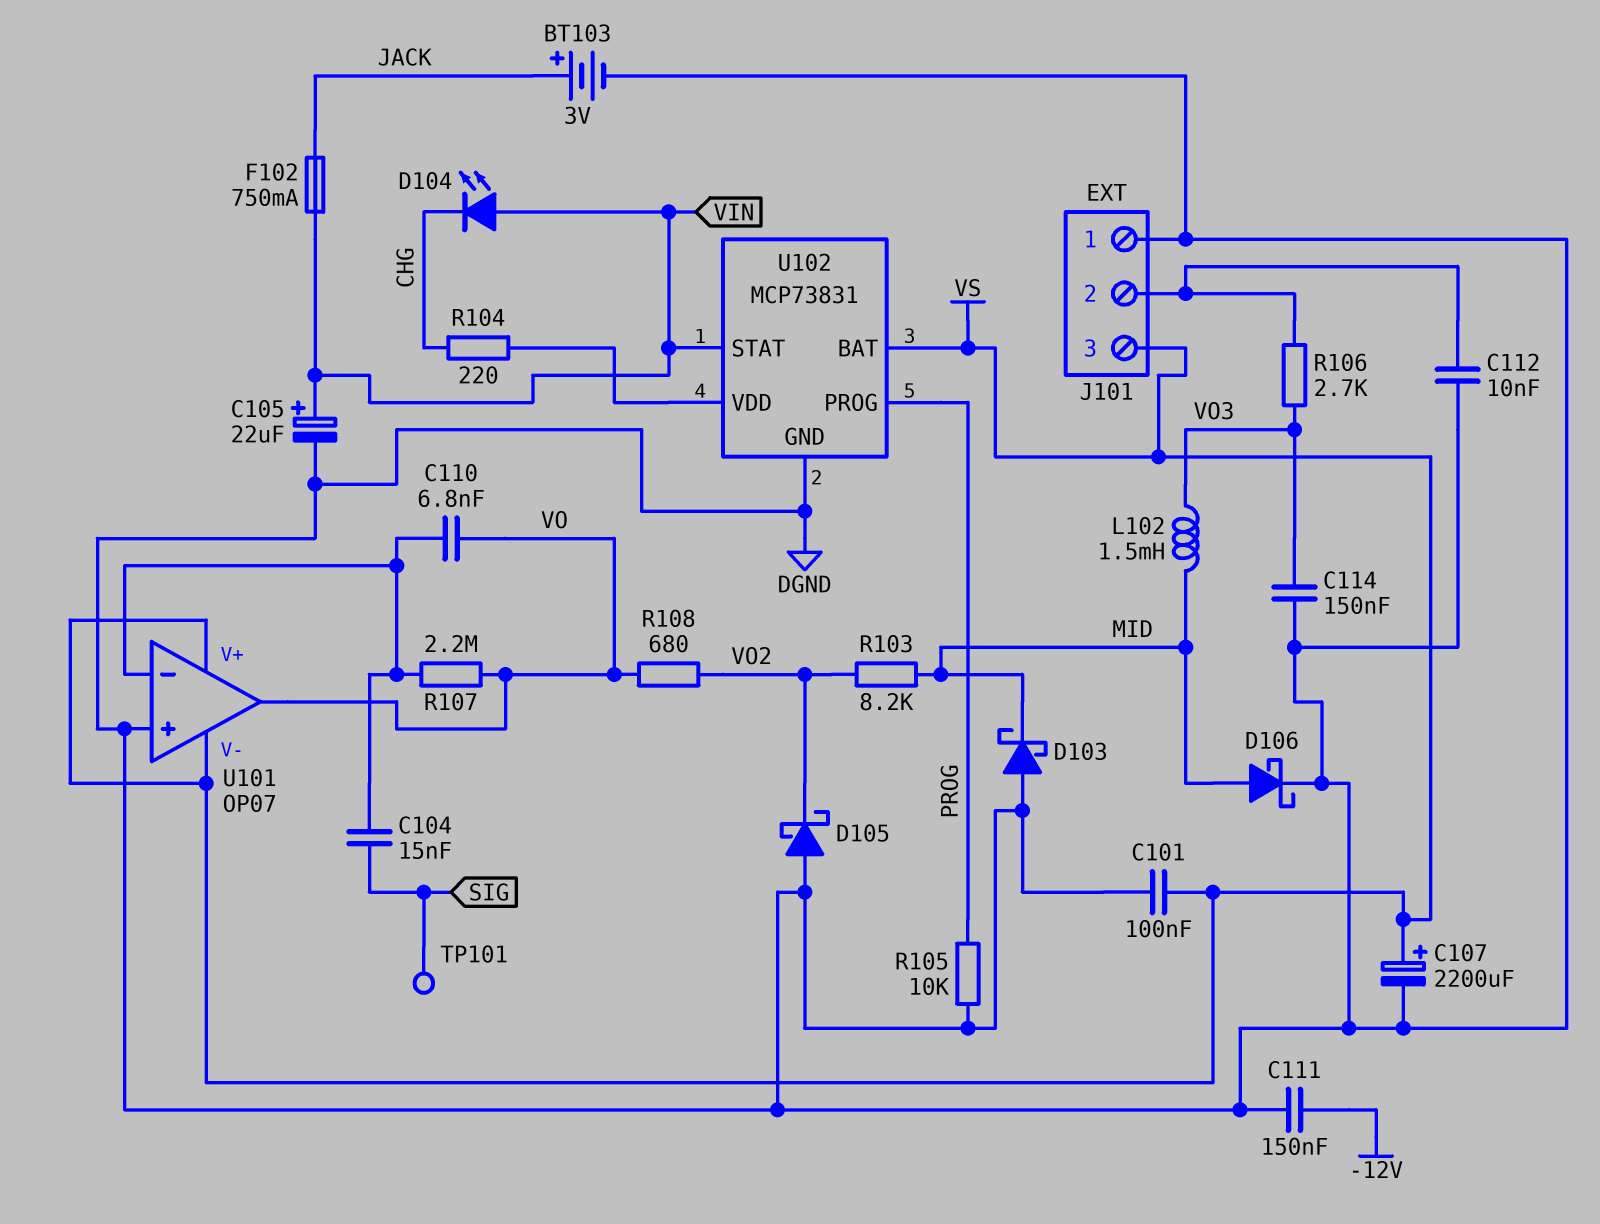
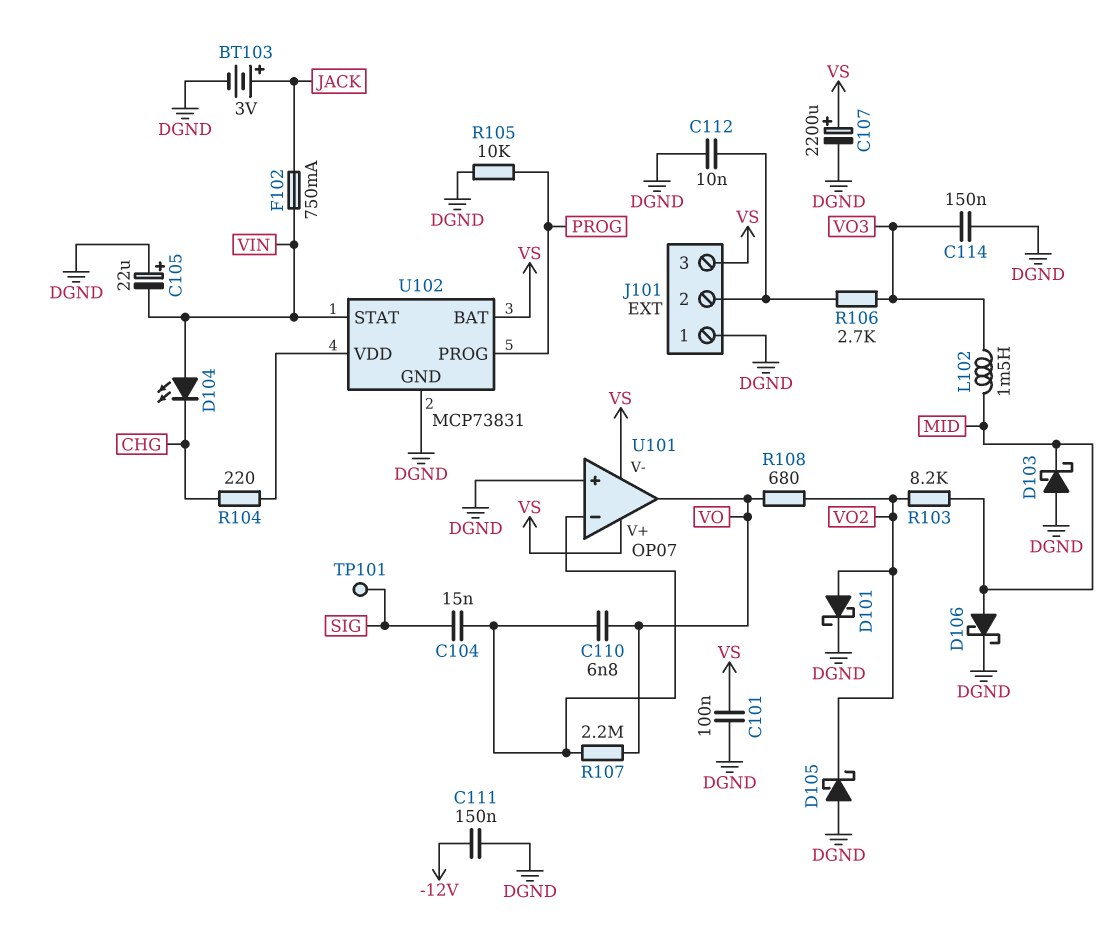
C105: 22uF (plus VIN, minus DGND) -> 22uF (plus DGND, minus VIN)
D101: none -> schottky (A VO2, K DGND)

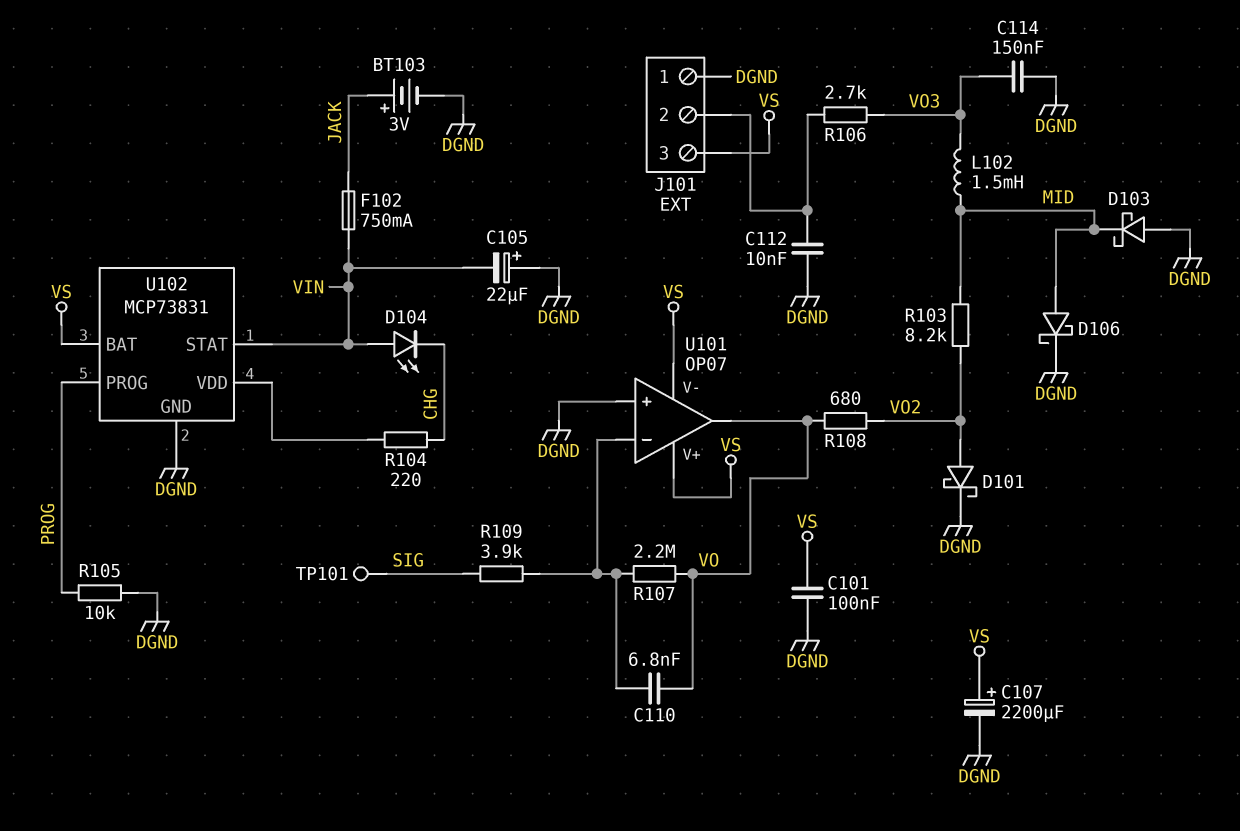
C104: 15nF (SIG, U101/in-) -> none
C111: 150nF (-12V, DGND) -> none
D105: schottky (A DGND, K VO2) -> none
R109: none -> 3.9k (SIG, U101/in-)

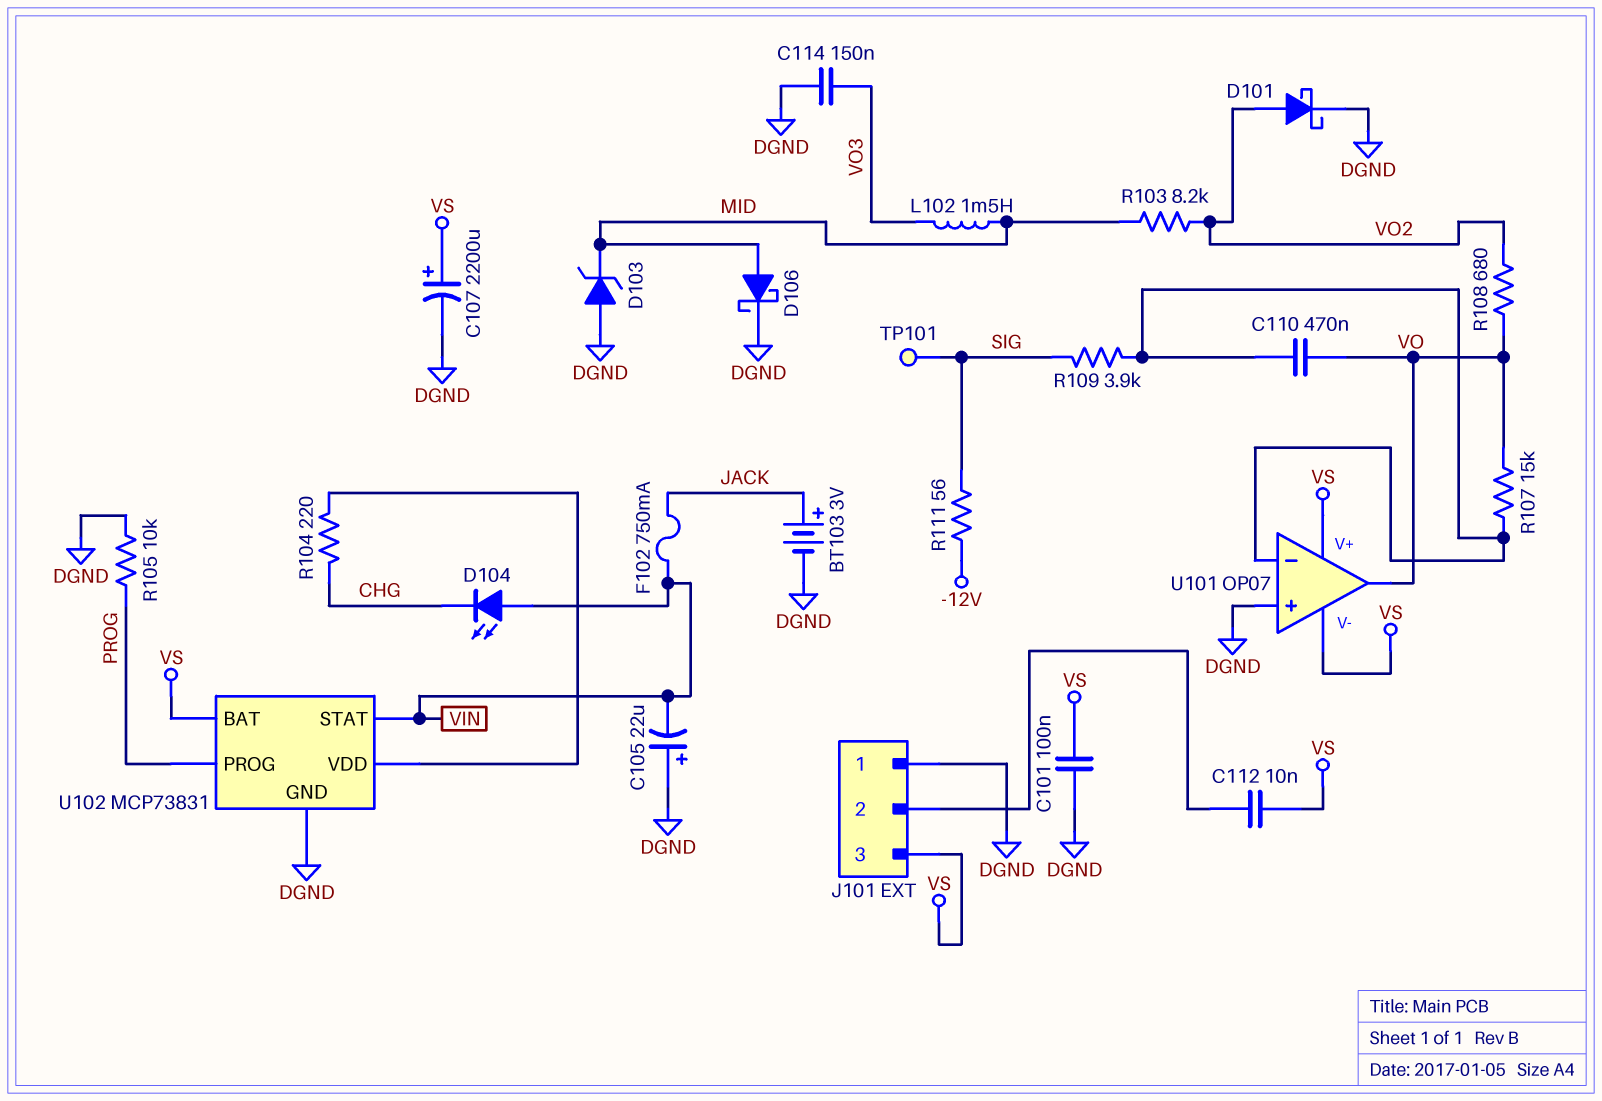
C110: 6.8nF (U101/in-, VO) -> 470nF (U101/in-, VO)
C112: 10nF (DGND, J101/2) -> 10nF (J101/2, VS)
D103: schottky (A DGND, K MID) -> zener (A DGND, K MID)
R106: 2.7k (J101/2, VO3) -> none
R107: 2.2M (U101/in-, VO) -> 15k (U101/in-, VO)
R111: none -> 56 (-12V, SIG)

